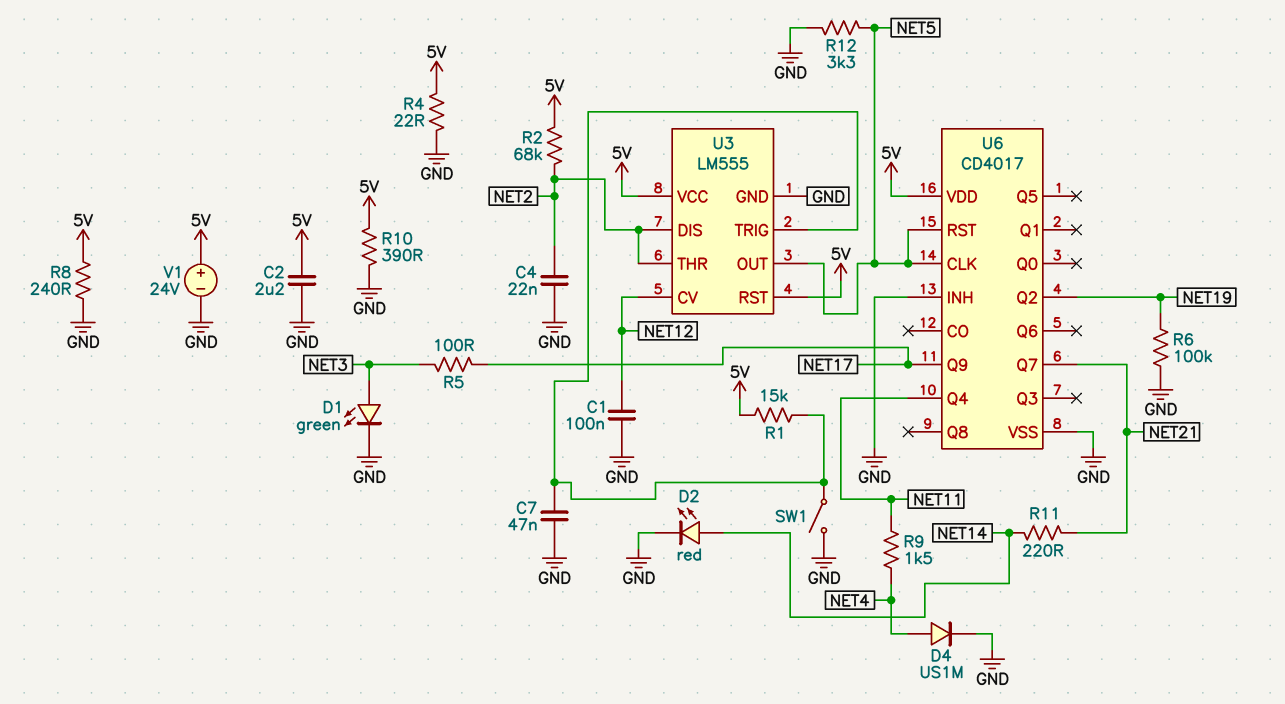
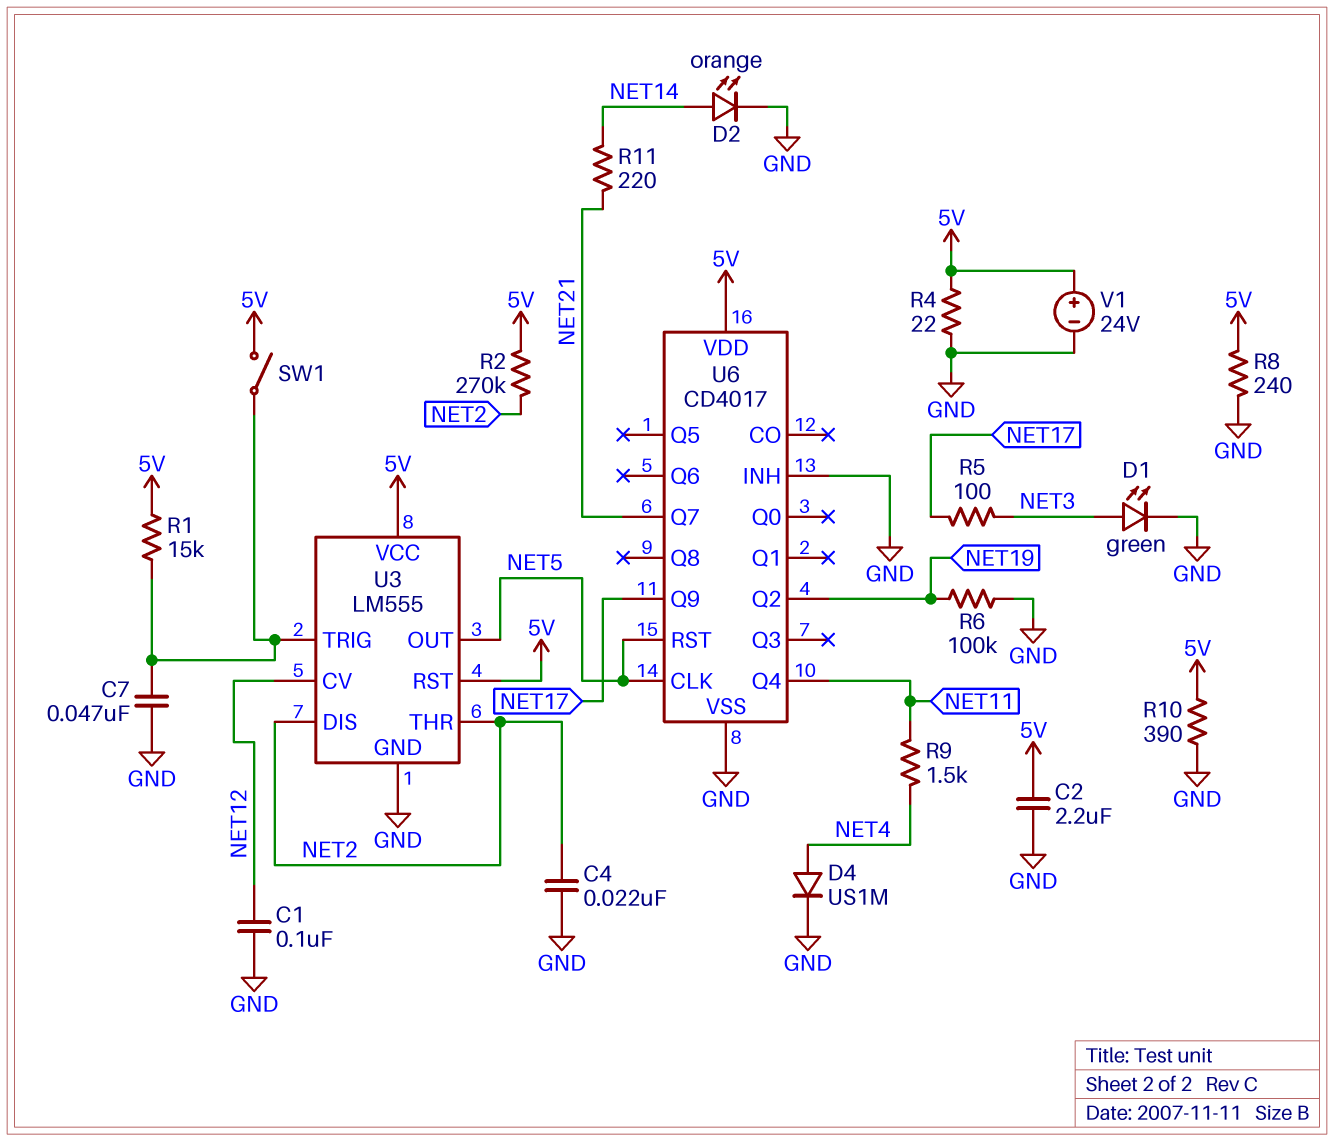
D2: LED red (A NET14, K GND) -> LED orange (A NET14, K GND)
R2: 68k (5V, NET2) -> 270k (5V, NET2)
R12: 3.3k (GND, NET5) -> none
SW1: switch (GND, U3/TRIG) -> switch (5V, U3/TRIG)

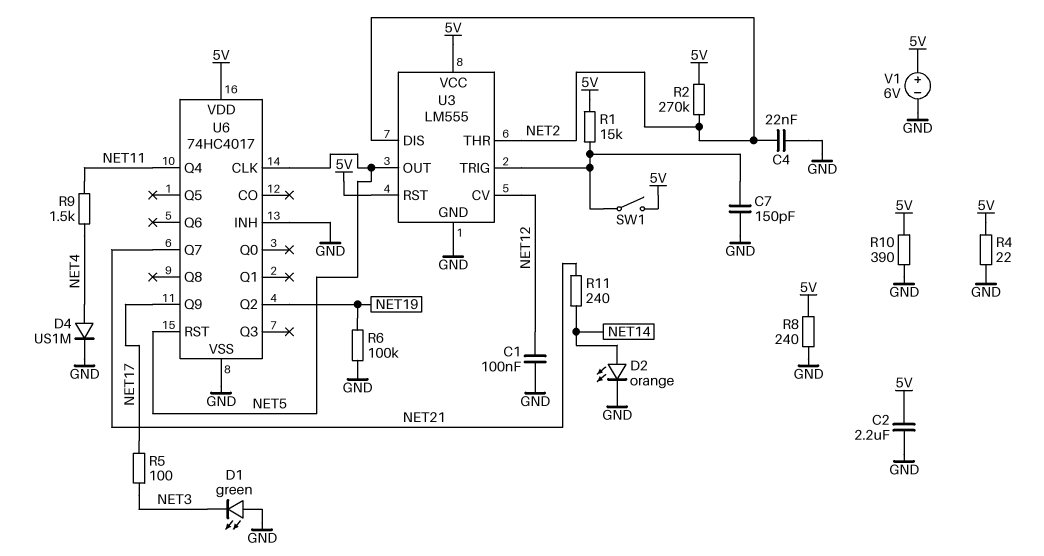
C7: 47nF (GND, U3/TRIG) -> 150pF (GND, U3/TRIG)
D1: LED green (A NET3, K GND) -> LED green (A GND, K NET3)
R11: 220 (NET14, NET21) -> 240 (NET14, NET21)
U6: CD4017 -> 74HC4017
V1: 24V (plus 5V, minus GND) -> 6V (plus 5V, minus GND)

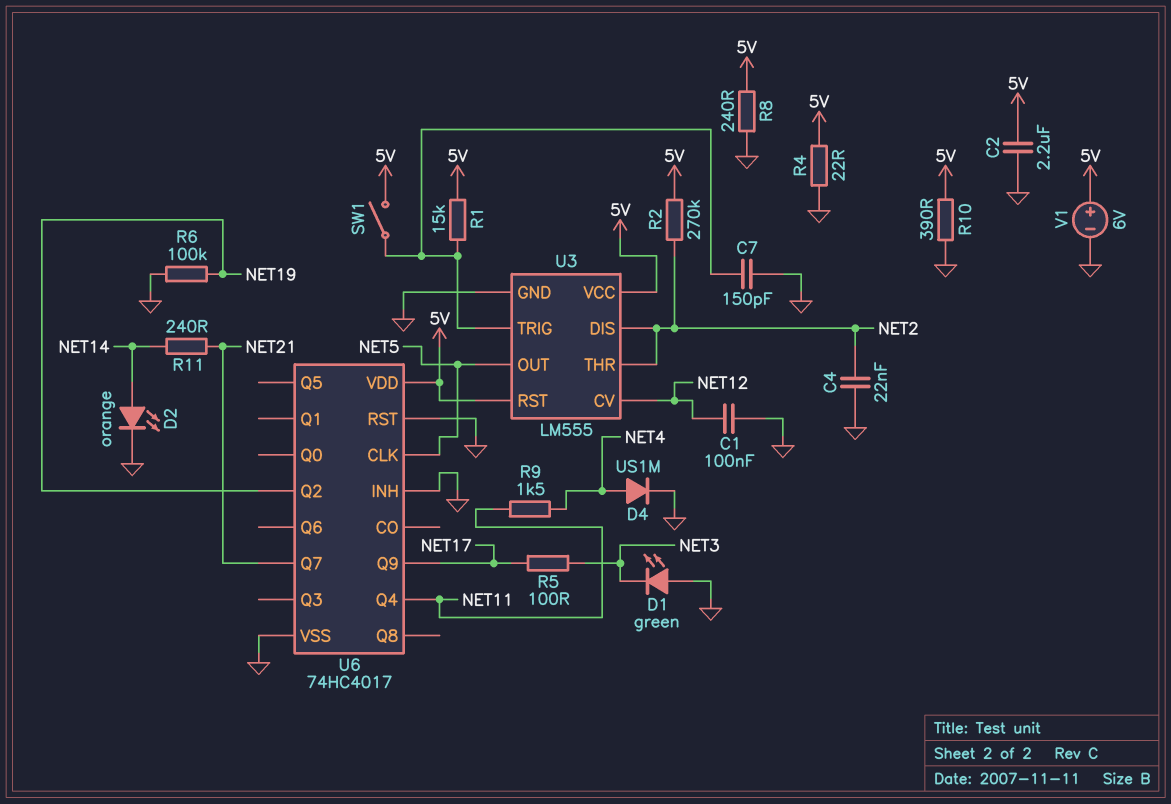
U6 pin RST: NET5 -> GND

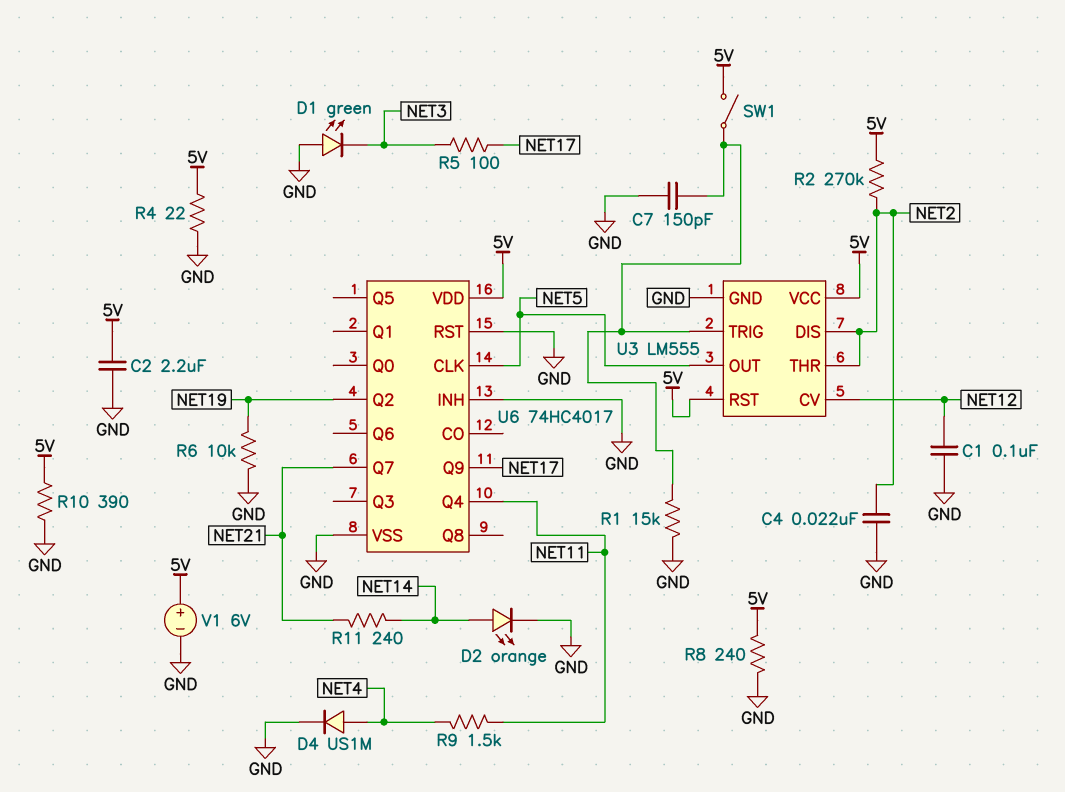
R1: 15k (5V, U3/TRIG) -> 15k (GND, U3/TRIG)
R6: 100k (GND, NET19) -> 10k (GND, NET19)

